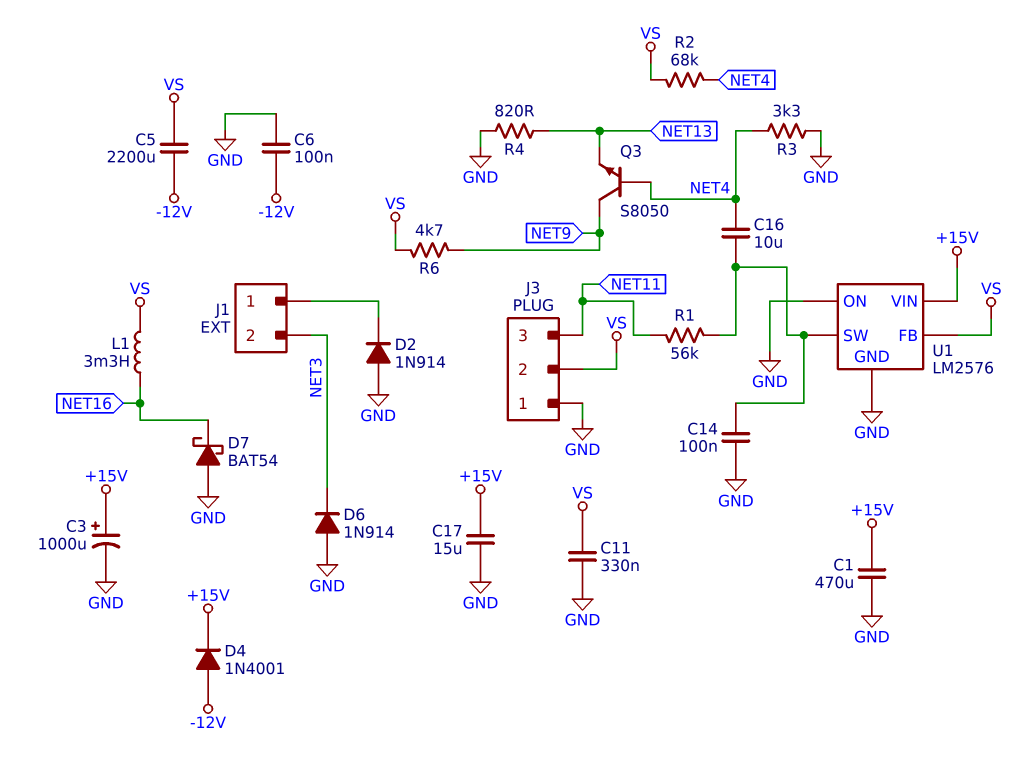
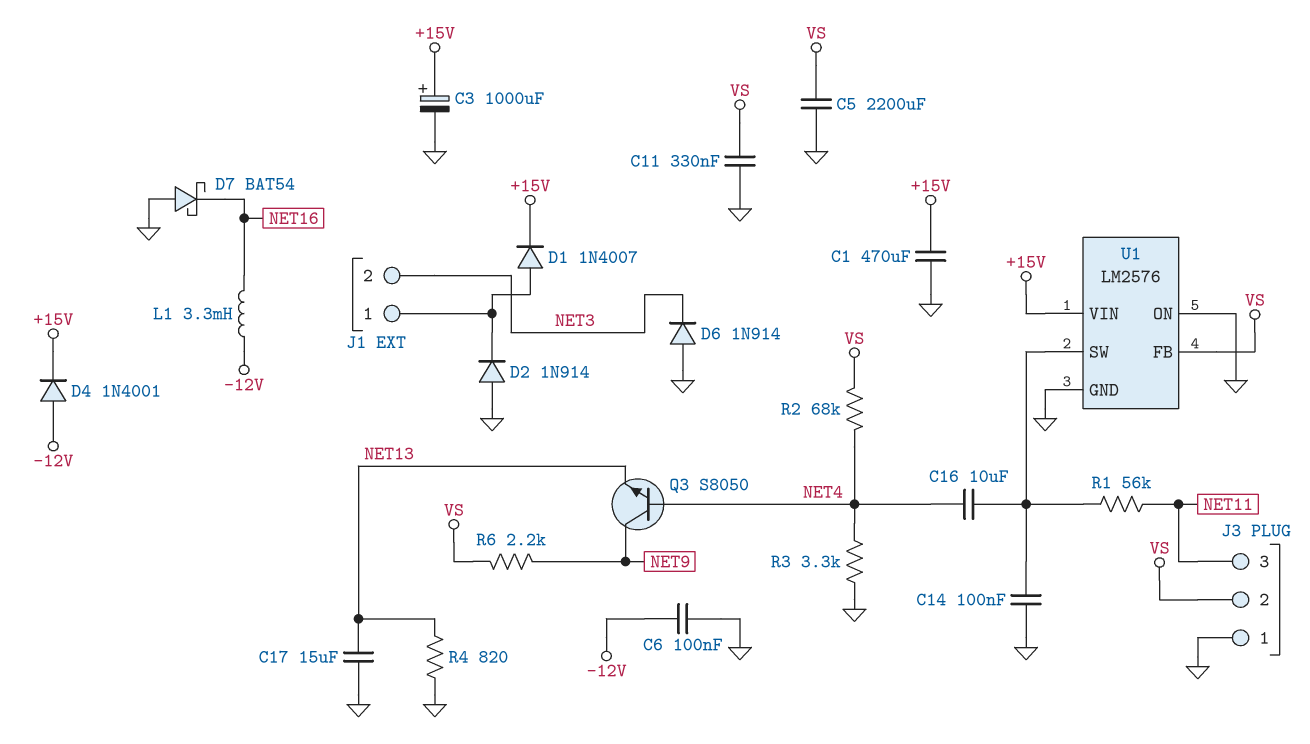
C5: 2200uF (-12V, VS) -> 2200uF (GND, VS)
C17: 15uF (+15V, GND) -> 15uF (GND, NET13)
D1: none -> diode 1N4007 (A J1/1, K +15V)
L1: 3.3mH (NET16, VS) -> 3.3mH (-12V, NET16)
R6: 4.7k (NET9, VS) -> 2.2k (NET9, VS)

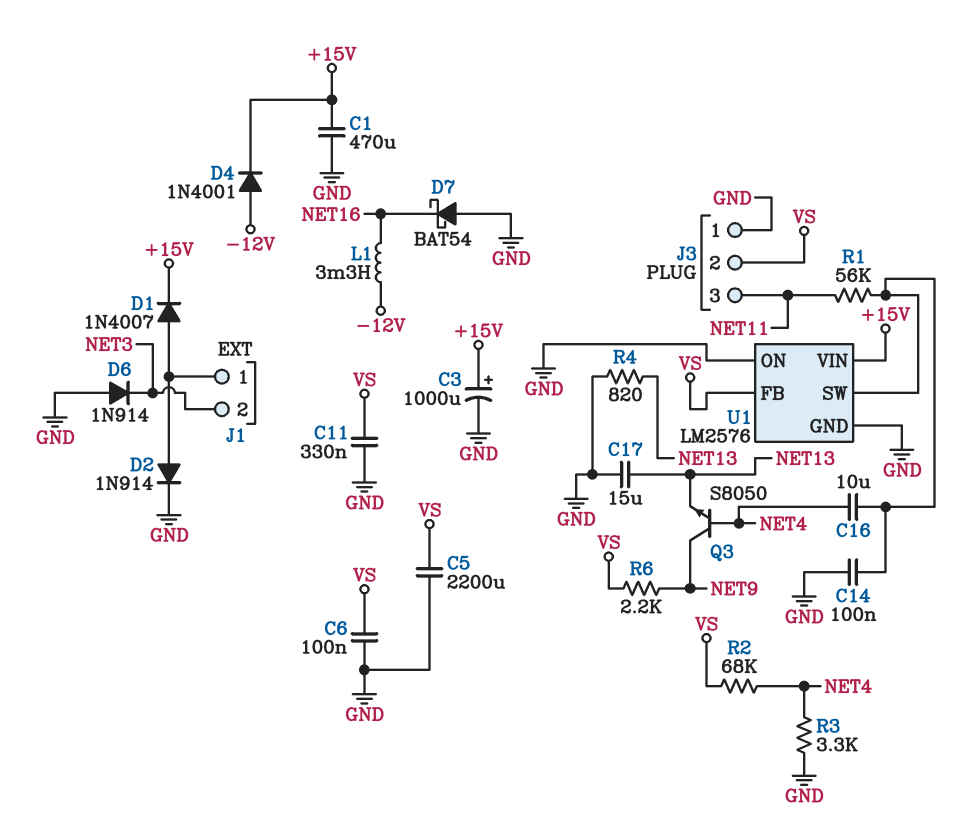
C6: 100nF (-12V, GND) -> 100nF (GND, VS)
D2: diode 1N914 (A GND, K J1/1) -> diode 1N914 (A J1/1, K GND)

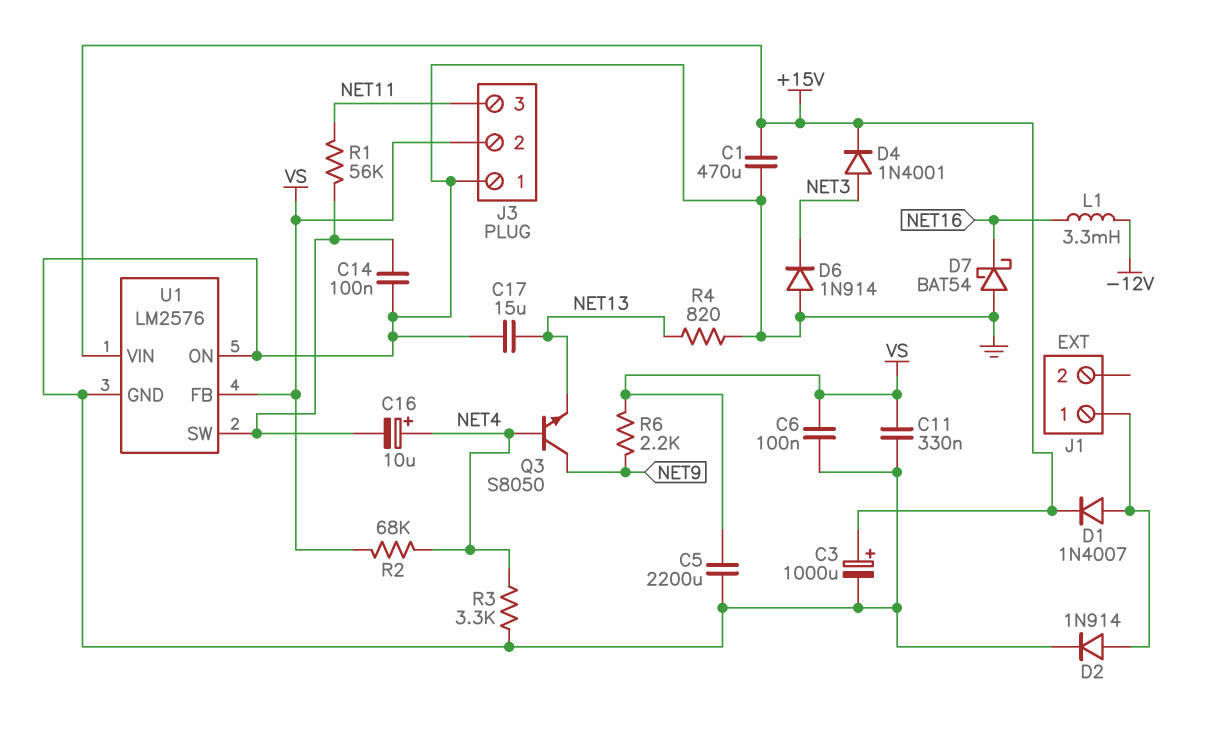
C16: 10uF (NET4, U1/SW) -> 10uF (plus NET4, minus U1/SW)
D4: diode 1N4001 (A -12V, K +15V) -> diode 1N4001 (A NET3, K +15V)
J1 pin 2: NET3 -> none

